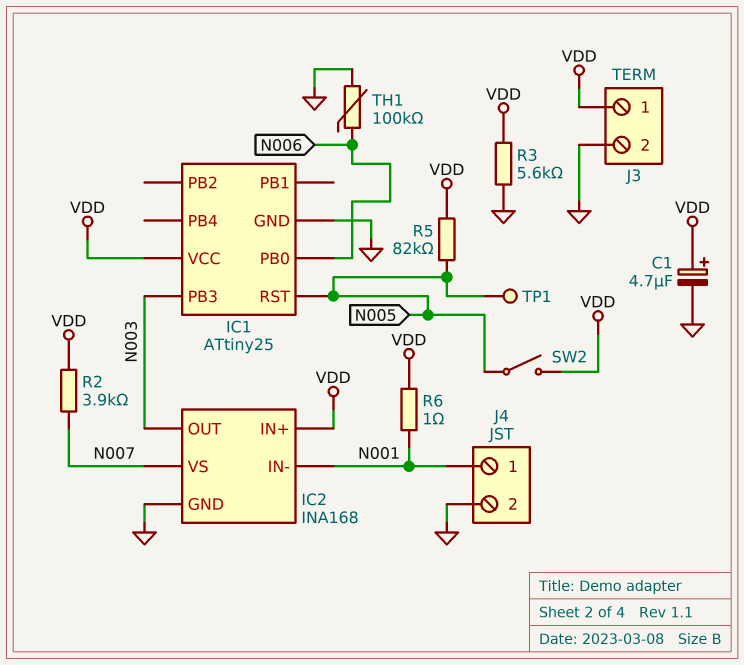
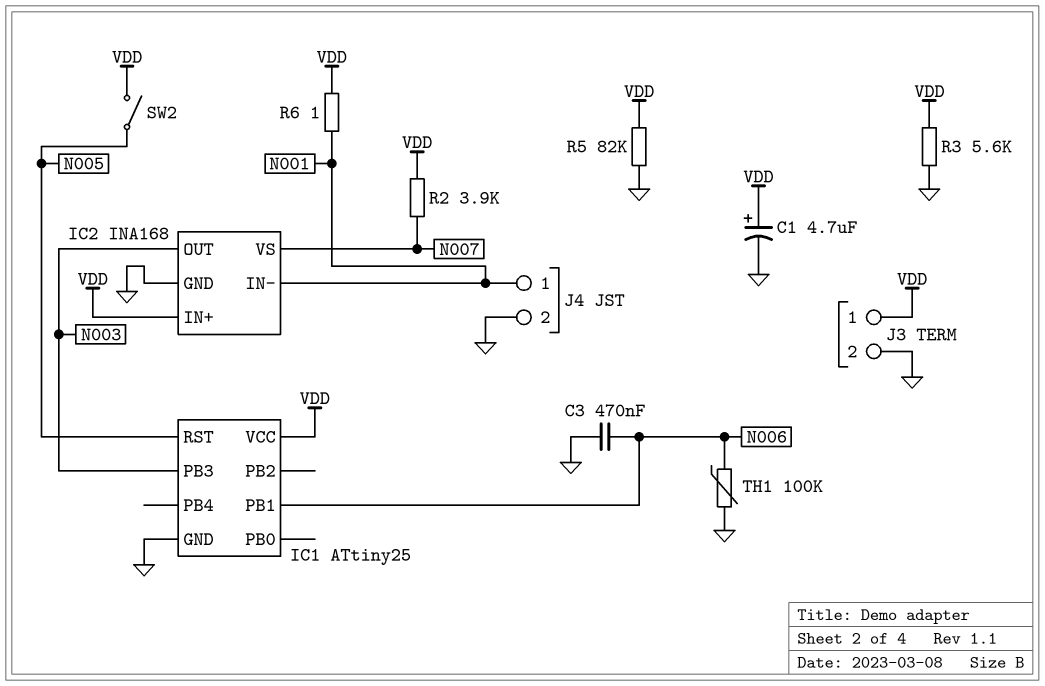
C3: none -> 470nF (GND, N006)
IC1 pin PB0: N006 -> none
IC1 pin PB1: none -> N006
R5: 82k (N005, VDD) -> 82k (GND, VDD)
TP1: test point (N005) -> none

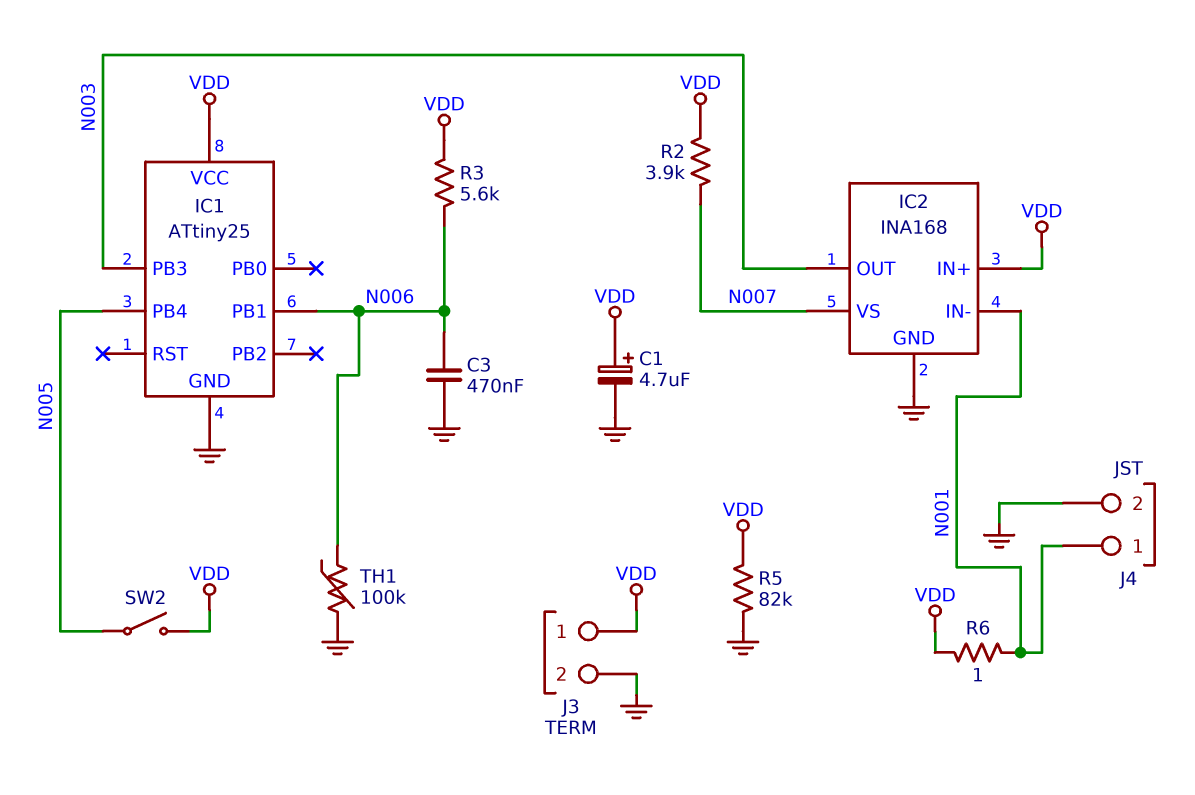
IC1 pin PB4: none -> N005
IC1 pin RST: N005 -> none
R3: 5.6k (GND, VDD) -> 5.6k (N006, VDD)

